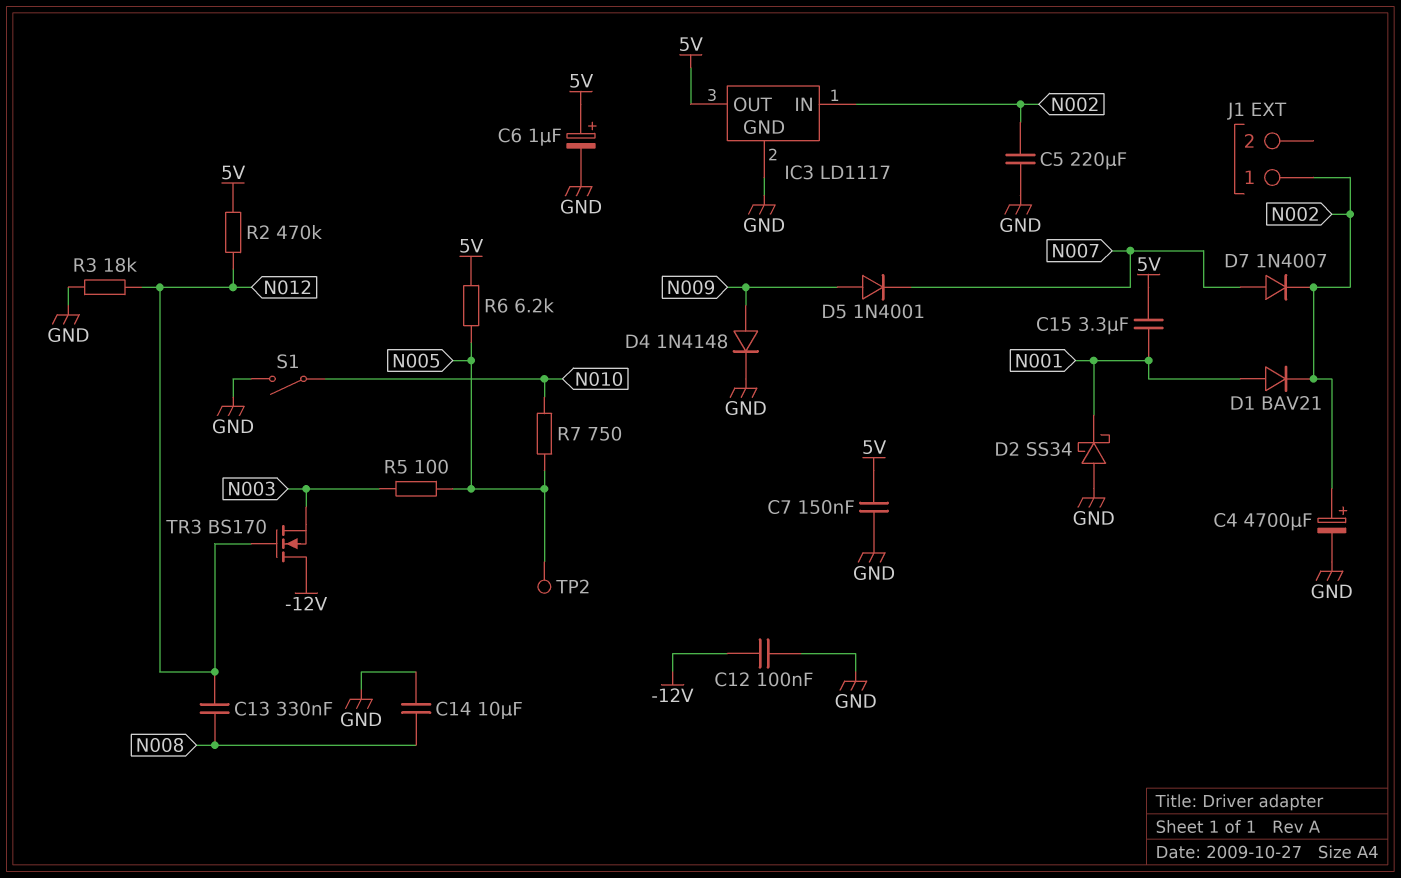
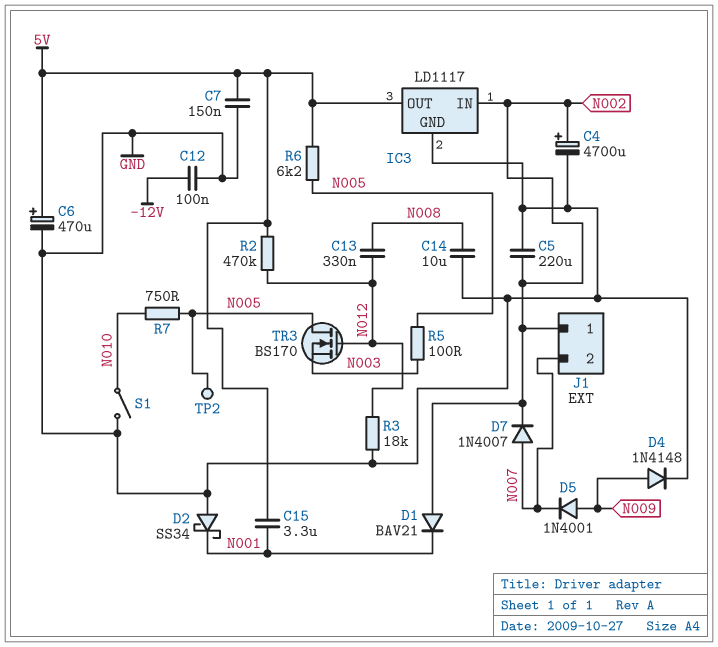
C6: 1uF (plus 5V, minus GND) -> 470uF (plus 5V, minus GND)
D1: diode BAV21 (A N001, K N002) -> diode BAV21 (A N002, K N001)
J1 pin 2: none -> N007
TR3: NMOS BS170 (G N012, D -12V, S N003) -> NMOS BS170 (G N012, D N005, S N003)

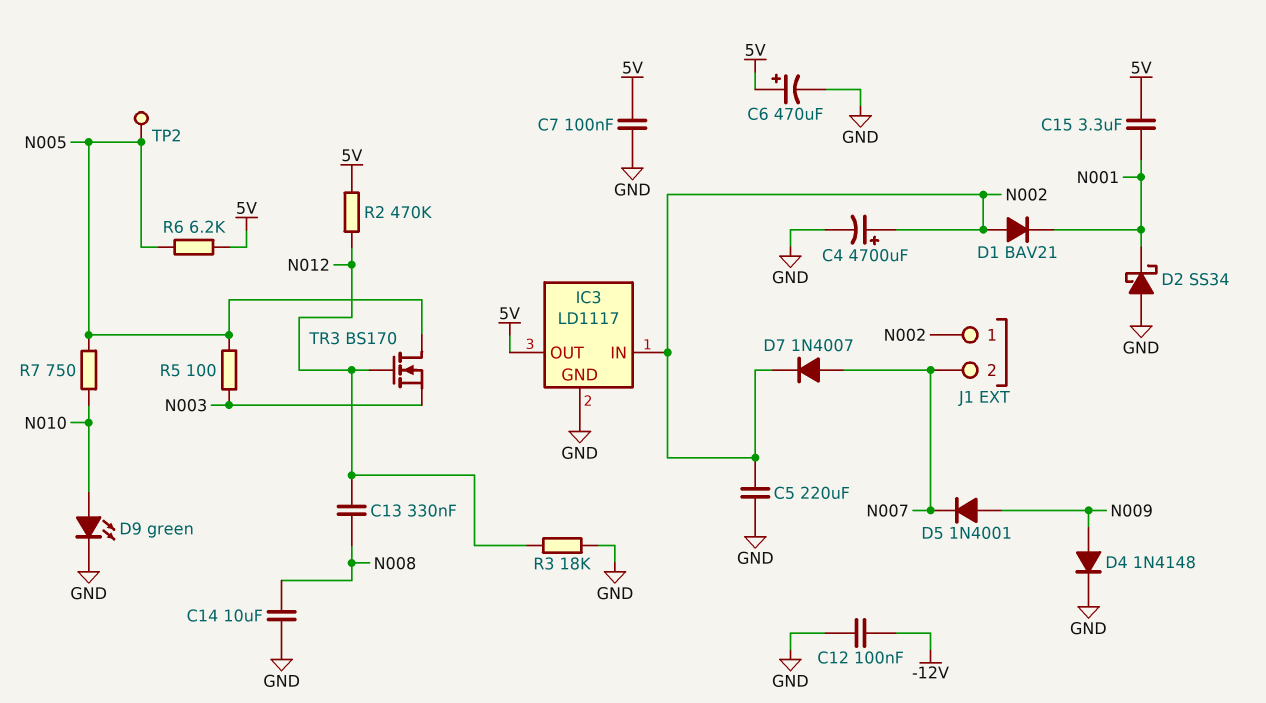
C7: 150nF (5V, GND) -> 100nF (5V, GND)
D9: none -> LED green (A N010, K GND)
S1: switch (GND, N010) -> none

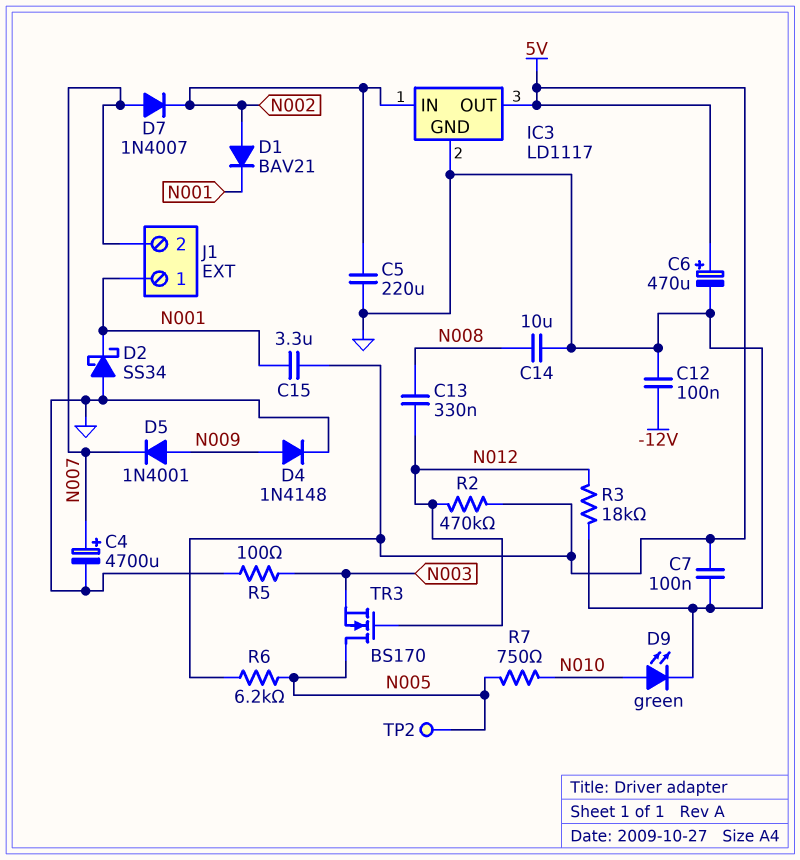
C4: 4700uF (plus N002, minus GND) -> 4700uF (plus N007, minus GND)
J1 pin 1: N002 -> N001
R5: 100 (N003, N005) -> 100 (GND, N003)

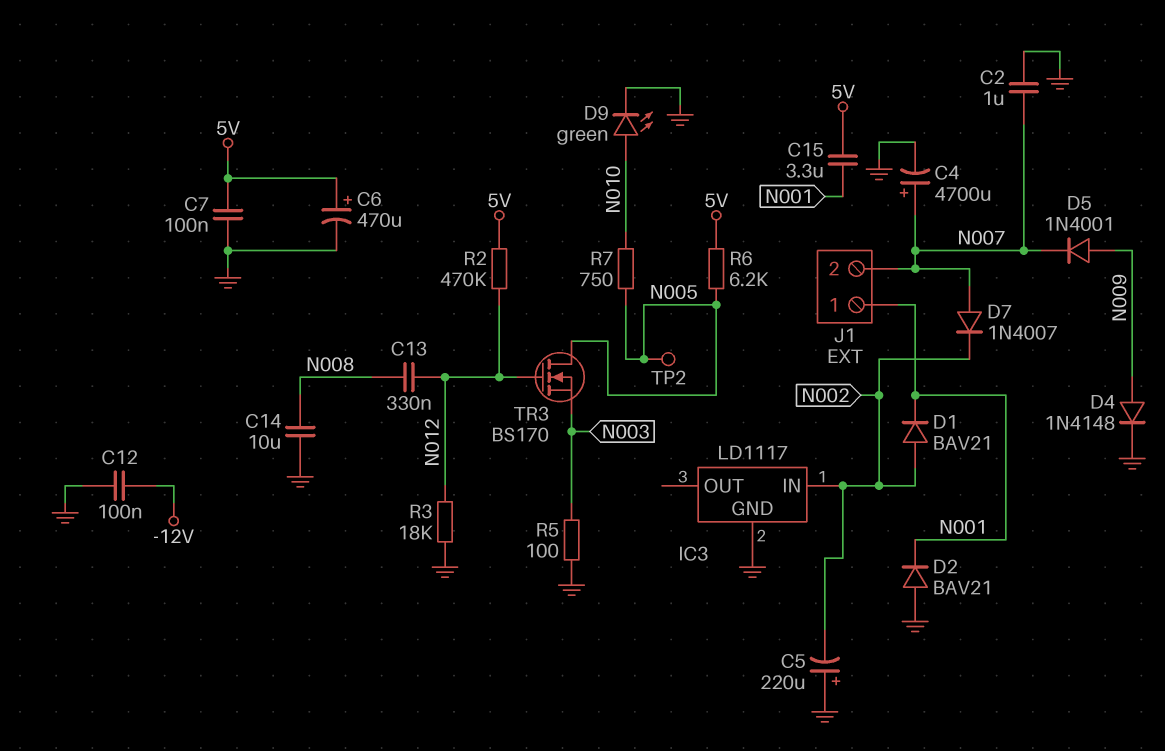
C2: none -> 1uF (GND, N007)
C5: 220uF (GND, N002) -> 220uF (plus GND, minus N002)
D2: schottky SS34 (A GND, K N001) -> diode BAV21 (A GND, K N001)
IC3 pin OUT: 5V -> none

